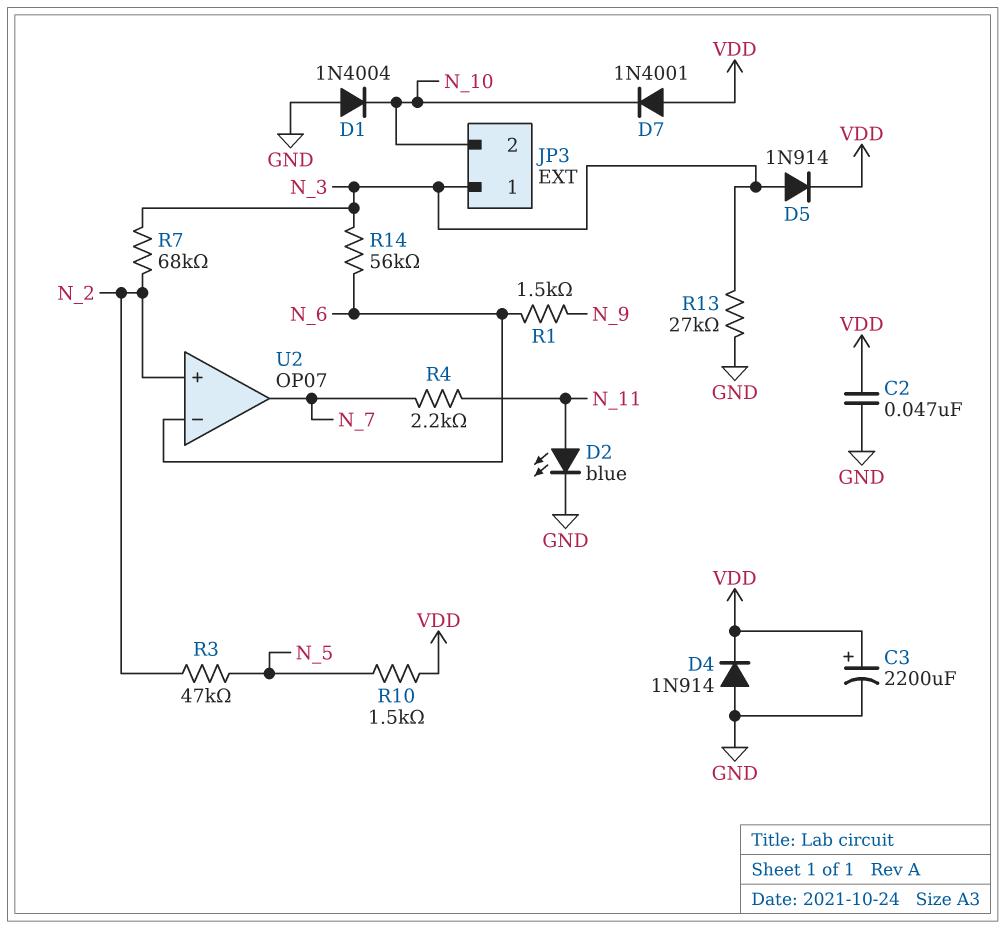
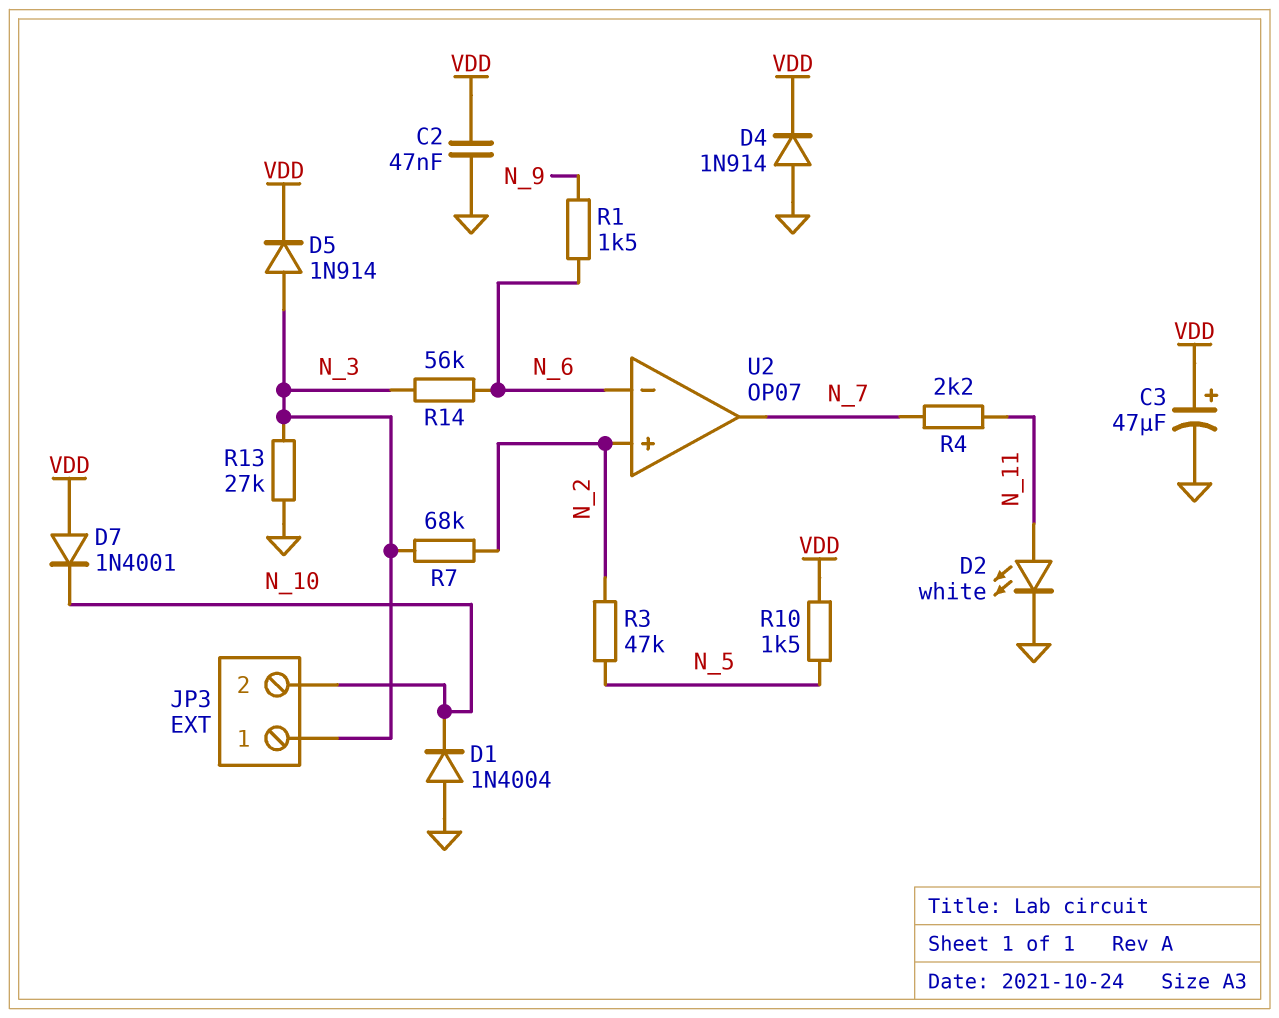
C3: 2200uF (plus VDD, minus GND) -> 47uF (plus VDD, minus GND)
D2: LED blue (A N_11, K GND) -> LED white (A N_11, K GND)

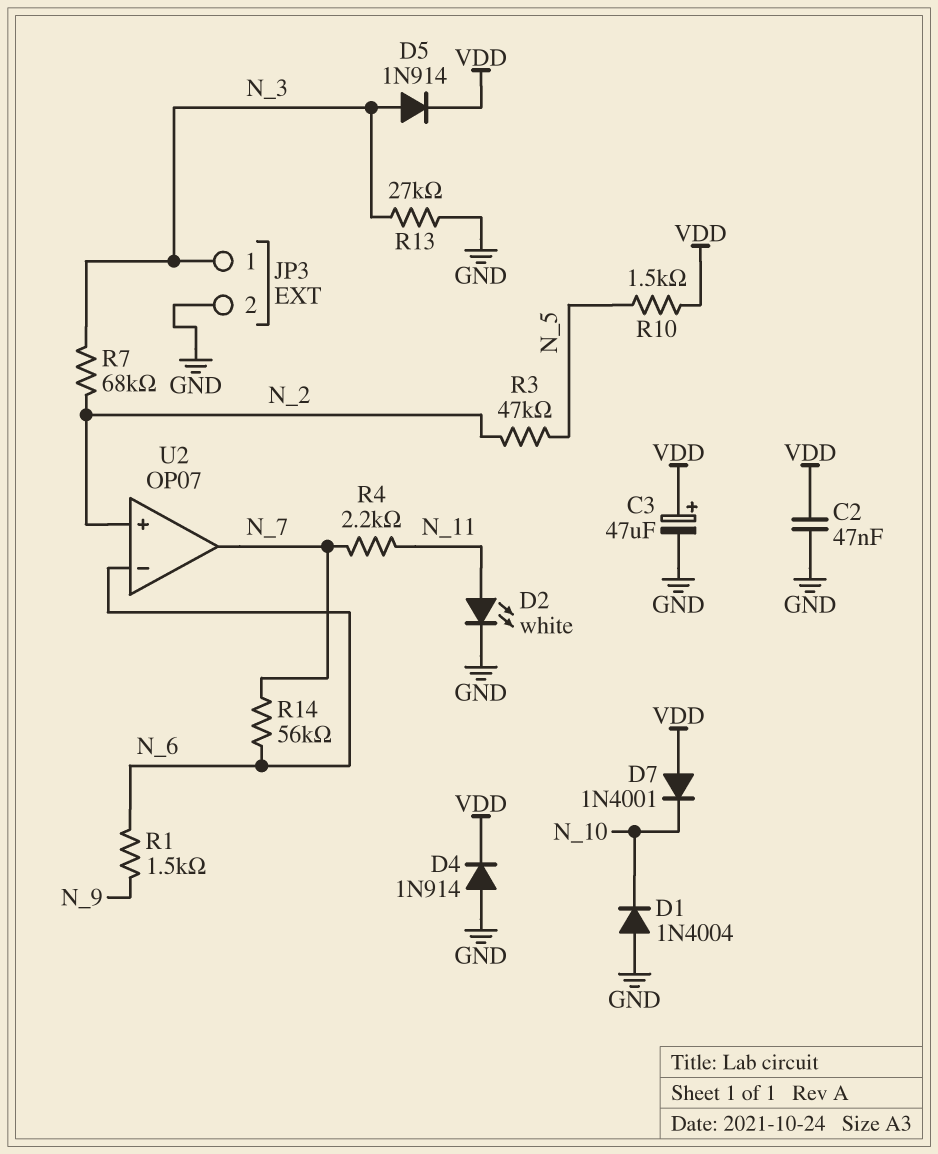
JP3 pin 2: N_10 -> GND
R14: 56k (N_3, N_6) -> 56k (N_6, N_7)

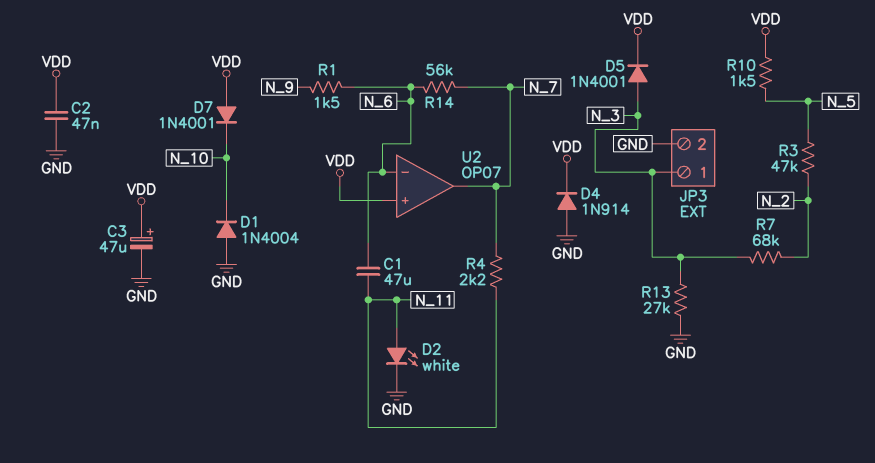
C1: none -> 47uF (N_6, N_11)
D5: diode 1N914 (A N_3, K VDD) -> diode 1N4001 (A N_3, K VDD)
U2 pin in+: N_2 -> VDD

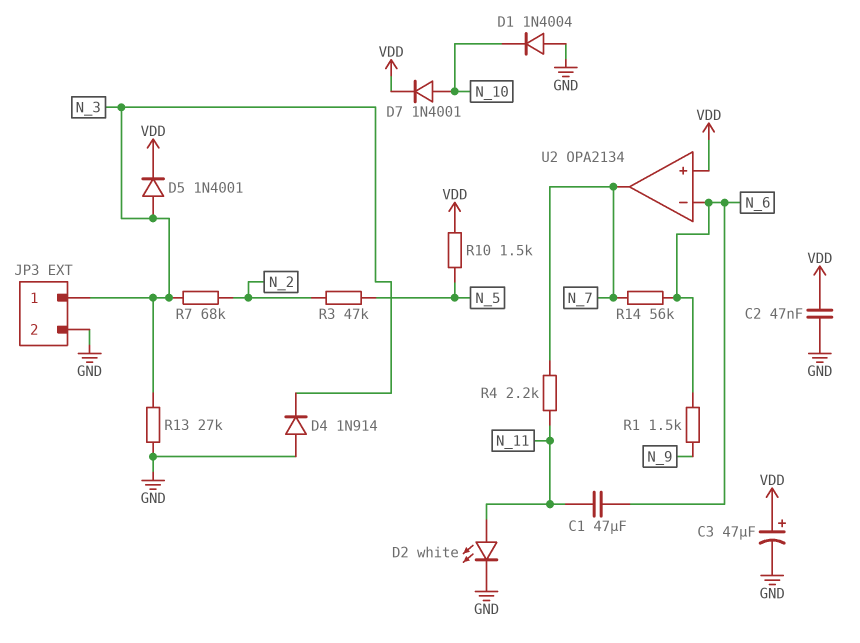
D4: diode 1N914 (A GND, K VDD) -> diode 1N914 (A GND, K N_3)
D7: diode 1N4001 (A VDD, K N_10) -> diode 1N4001 (A N_10, K VDD)
U2: OP07 -> OPA2134

